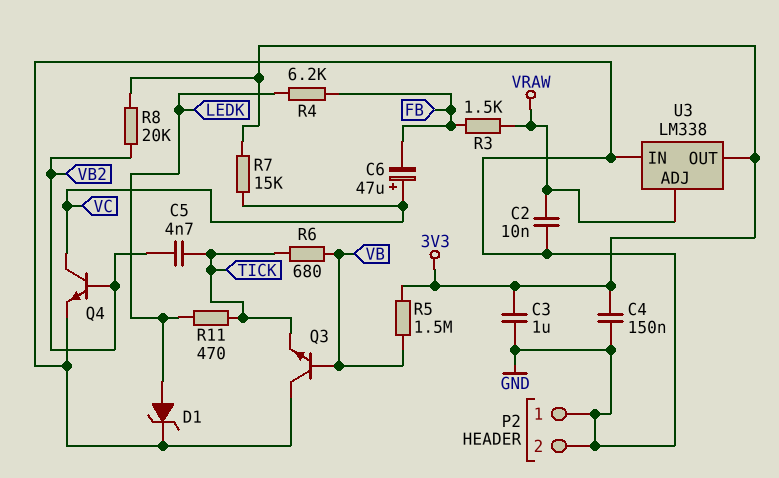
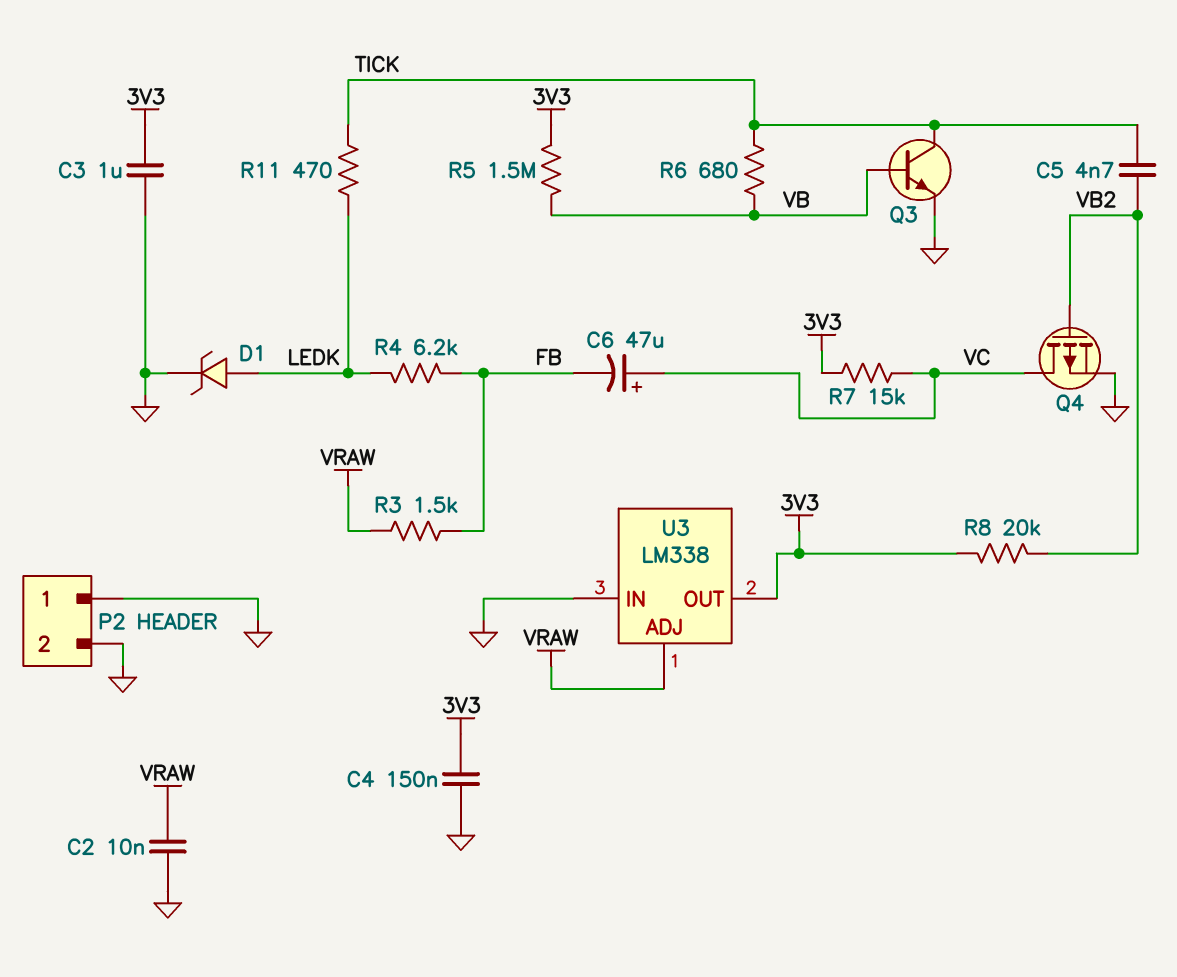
Q3: NPN (B VB, C GND, E TICK) -> NPN (B VB, C TICK, E GND)
Q4: NPN (B VB2, C VC, E GND) -> PMOS (G VB2, D VC, S GND)

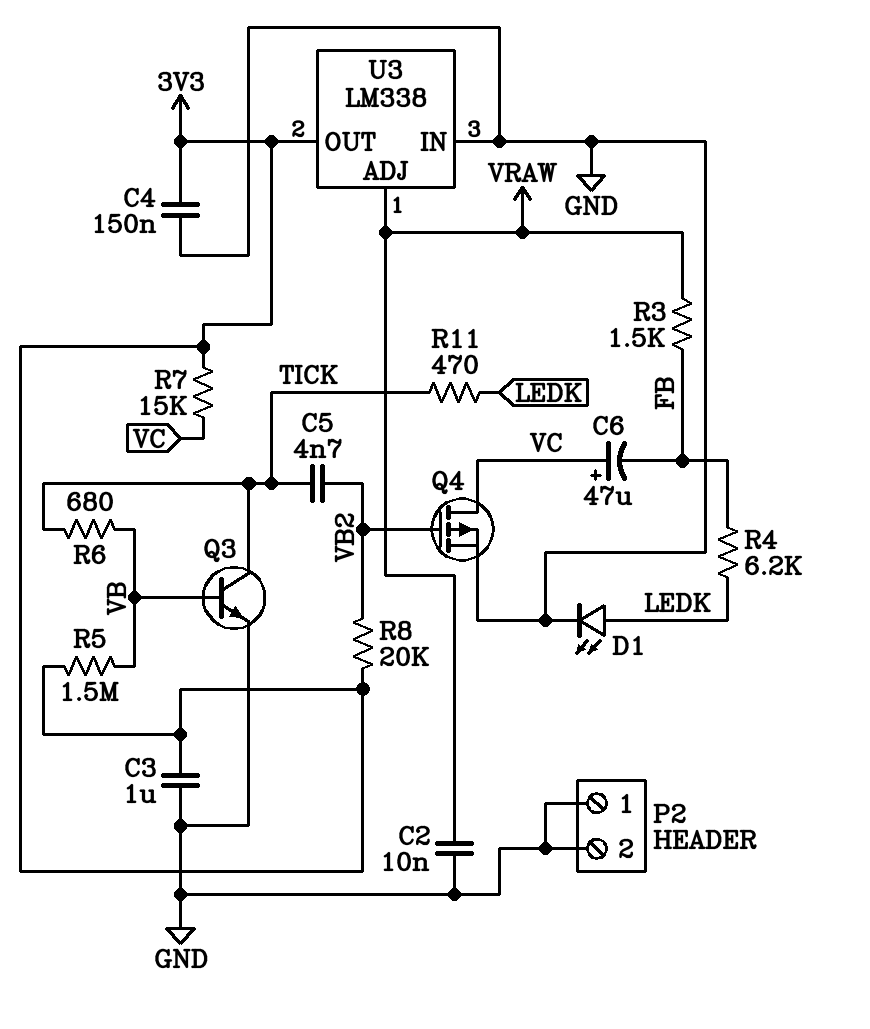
D1: zener (A LEDK, K GND) -> LED (A LEDK, K GND)

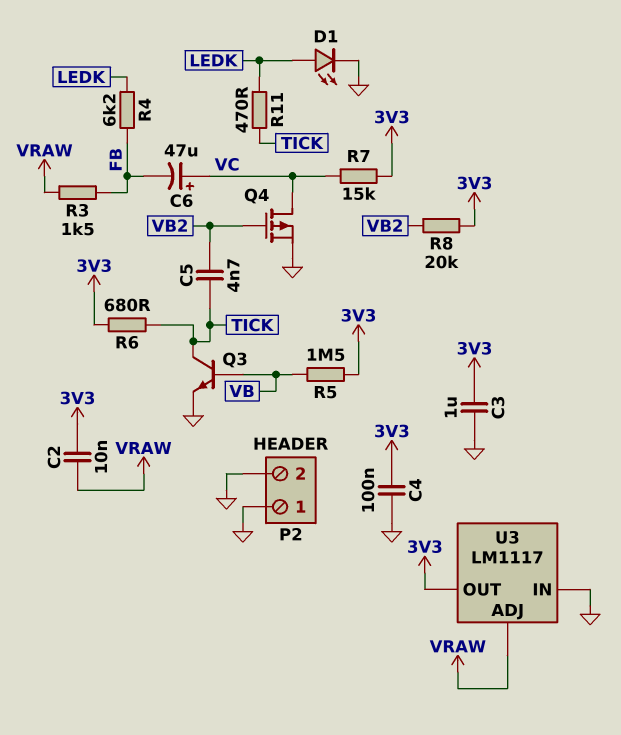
C2: 10nF (GND, VRAW) -> 10nF (3V3, VRAW)
C4: 150nF (3V3, GND) -> 100nF (3V3, GND)
R6: 680 (TICK, VB) -> 680 (3V3, TICK)
U3: LM338 -> LM1117

